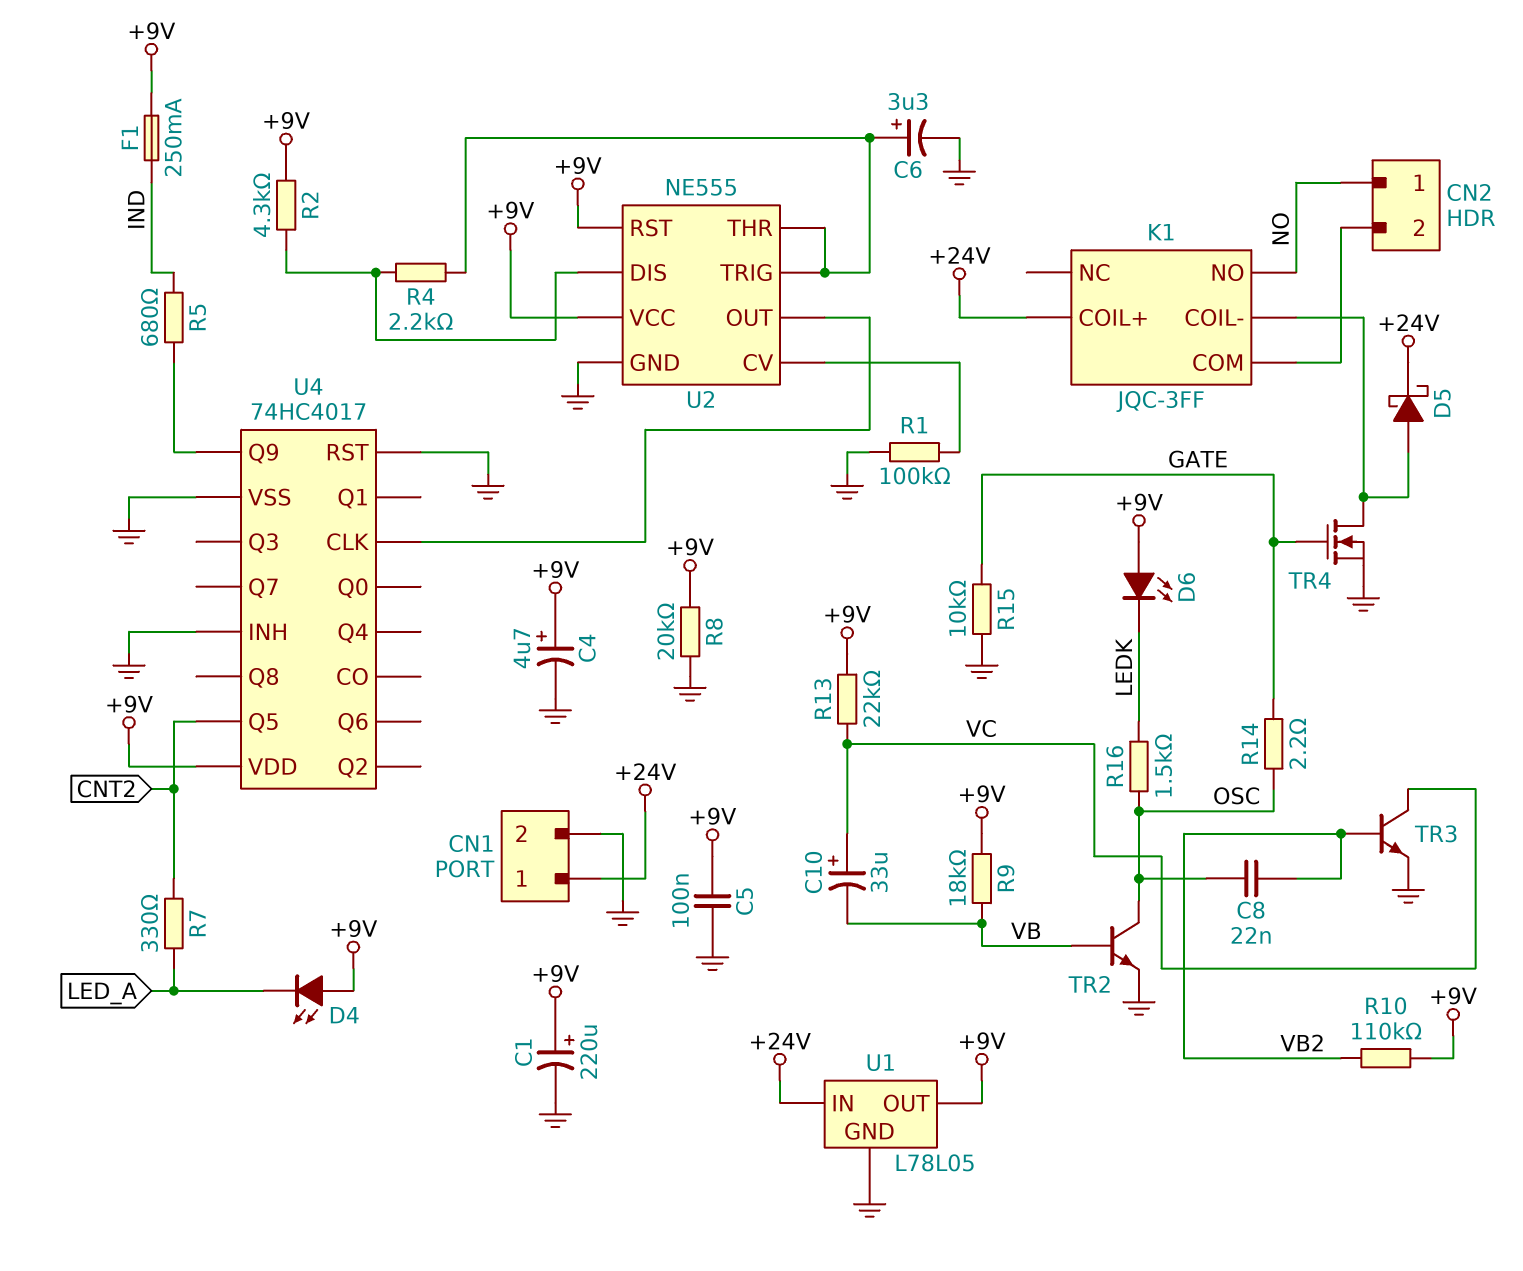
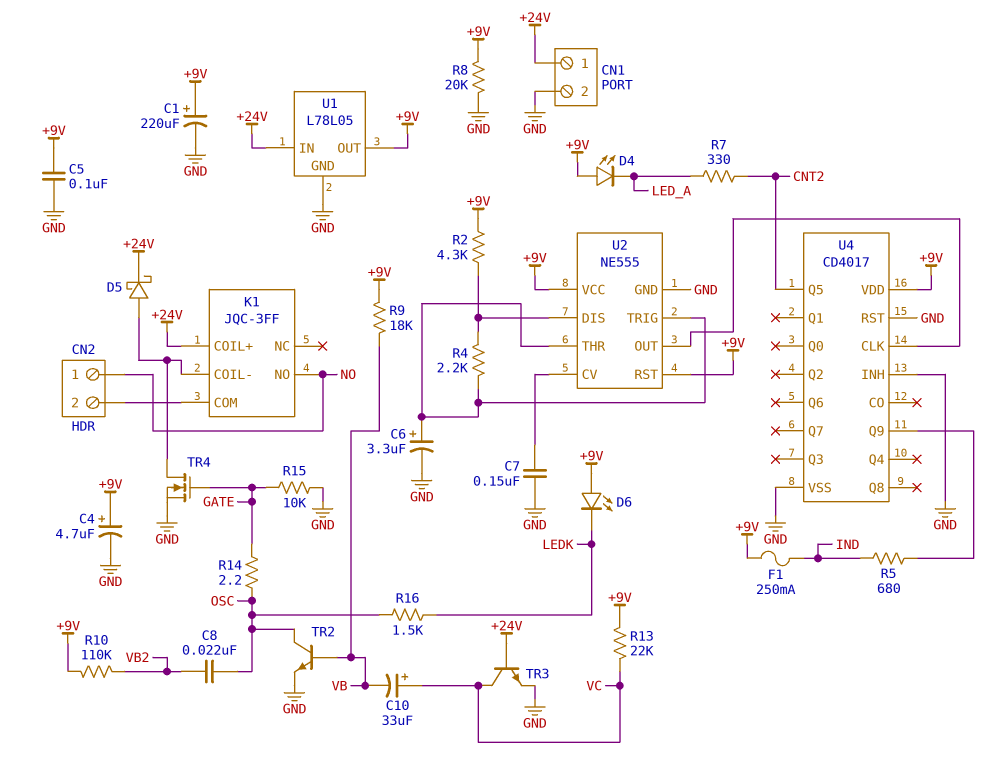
C7: none -> 150nF (GND, U2/CV)
R1: 100k (GND, U2/CV) -> none
TR3: NPN (B VB2, C VC, E GND) -> NPN (B +24V, C VC, E GND)
U4: 74HC4017 -> CD4017

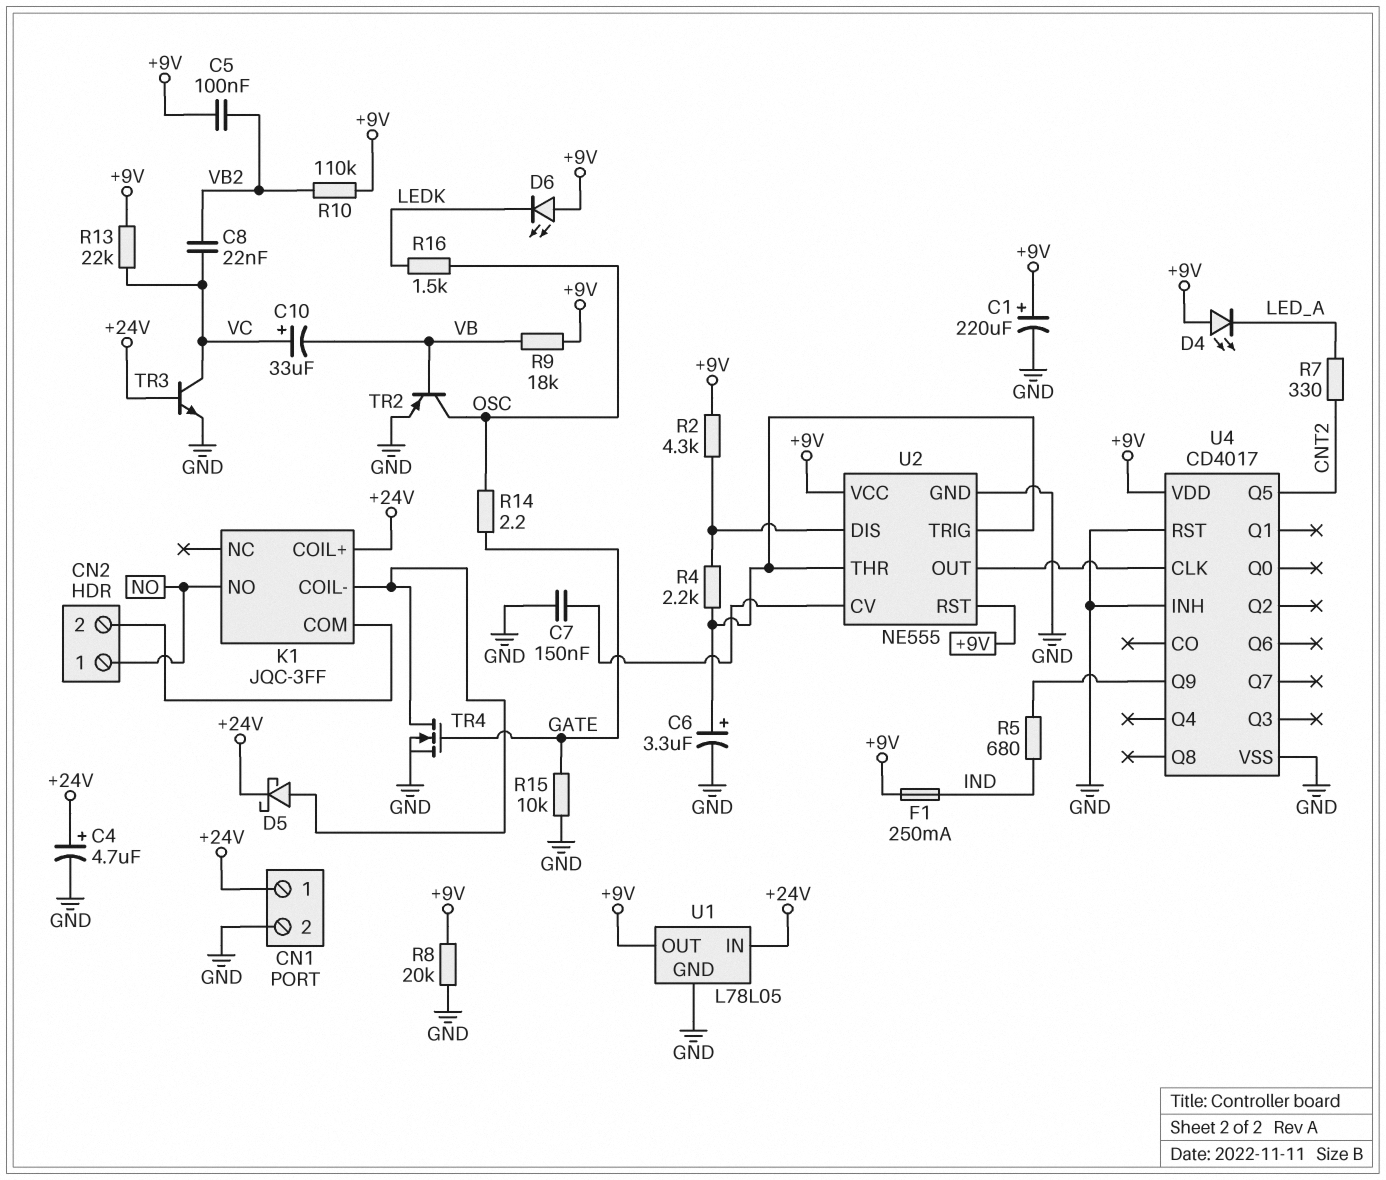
C4: 4.7uF (plus +9V, minus GND) -> 4.7uF (plus +24V, minus GND)
C5: 100nF (+9V, GND) -> 100nF (+9V, VB2)
C8: 22nF (OSC, VB2) -> 22nF (VB2, VC)
TR2: NPN (B VB, C OSC, E GND) -> PNP (B VB, C OSC, E GND)

